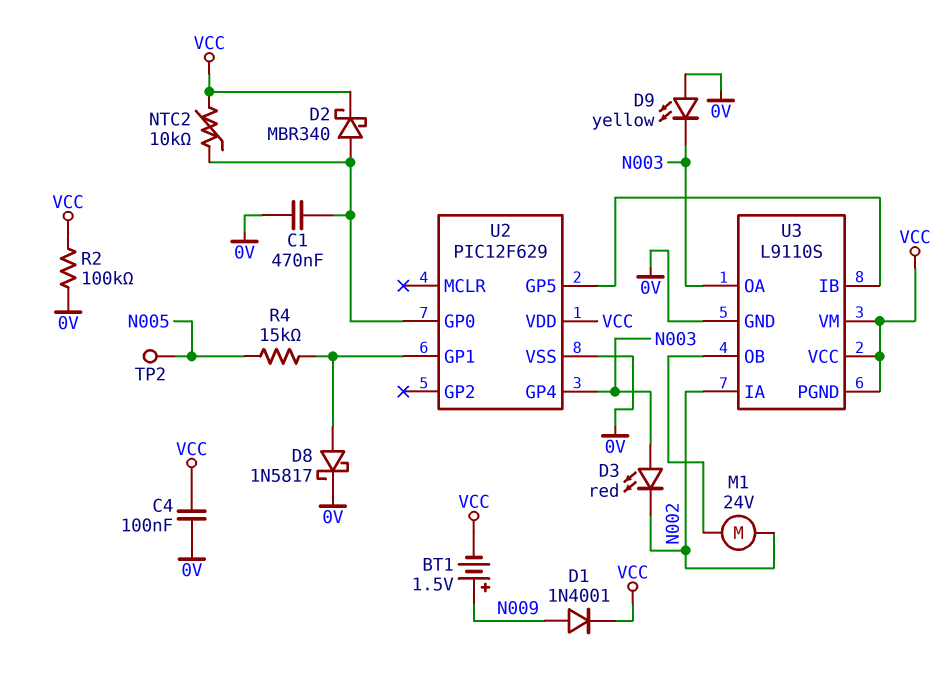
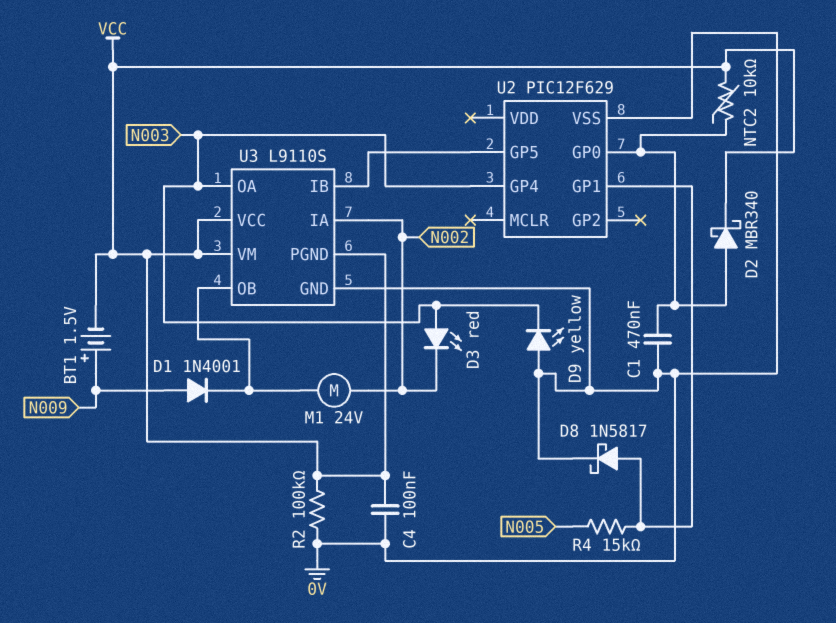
D1: diode 1N4001 (A N009, K VCC) -> diode 1N4001 (A N009, K U3/OB)
TP2: test point (N005) -> none
U2 pin VDD: VCC -> none

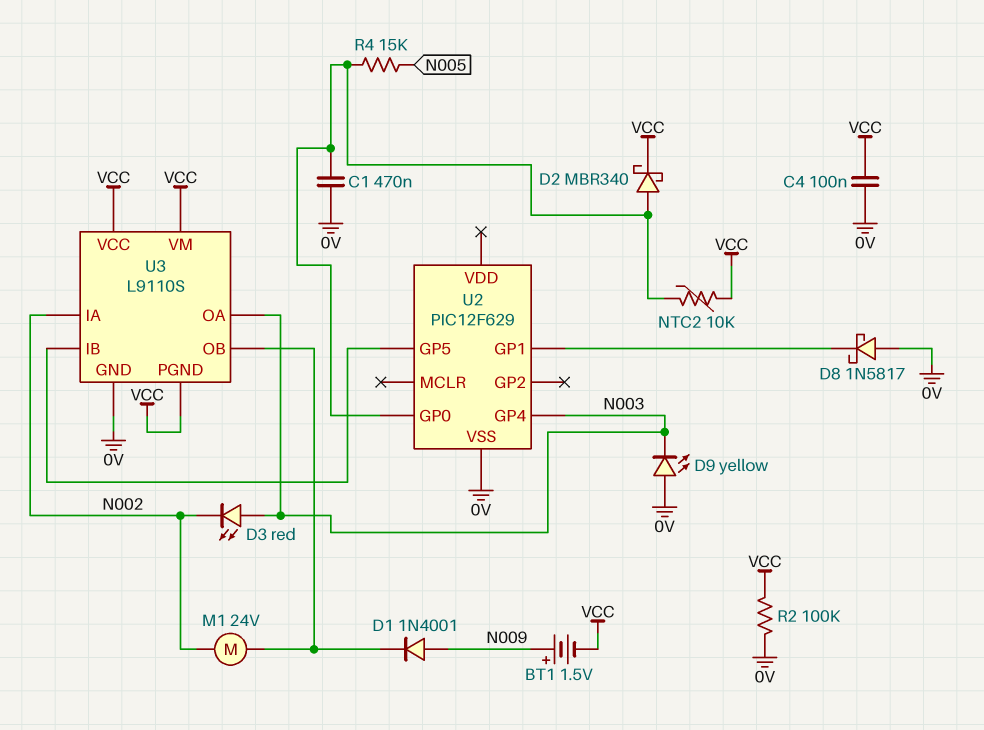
D8: schottky 1N5817 (A U2/GP1, K 0V) -> schottky 1N5817 (A 0V, K U2/GP1)
R4: 15k (N005, U2/GP1) -> 15k (N005, U2/GP0)

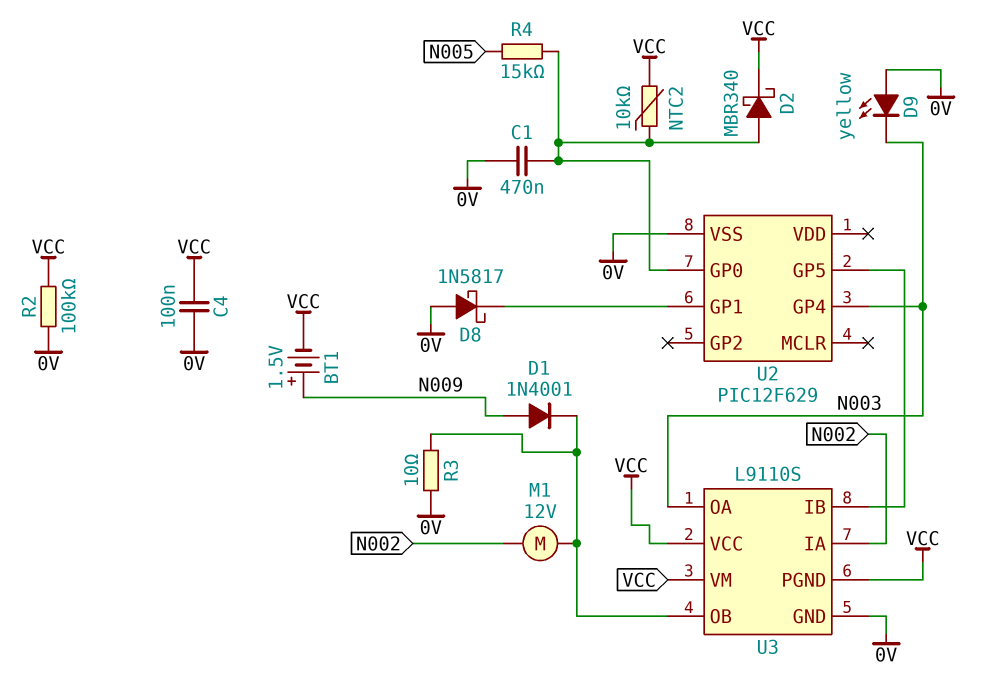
D3: LED red (A N003, K N002) -> none
M1: motor 24V (N002, U3/OB) -> motor 12V (N002, U3/OB)
R3: none -> 10 (0V, U3/OB)

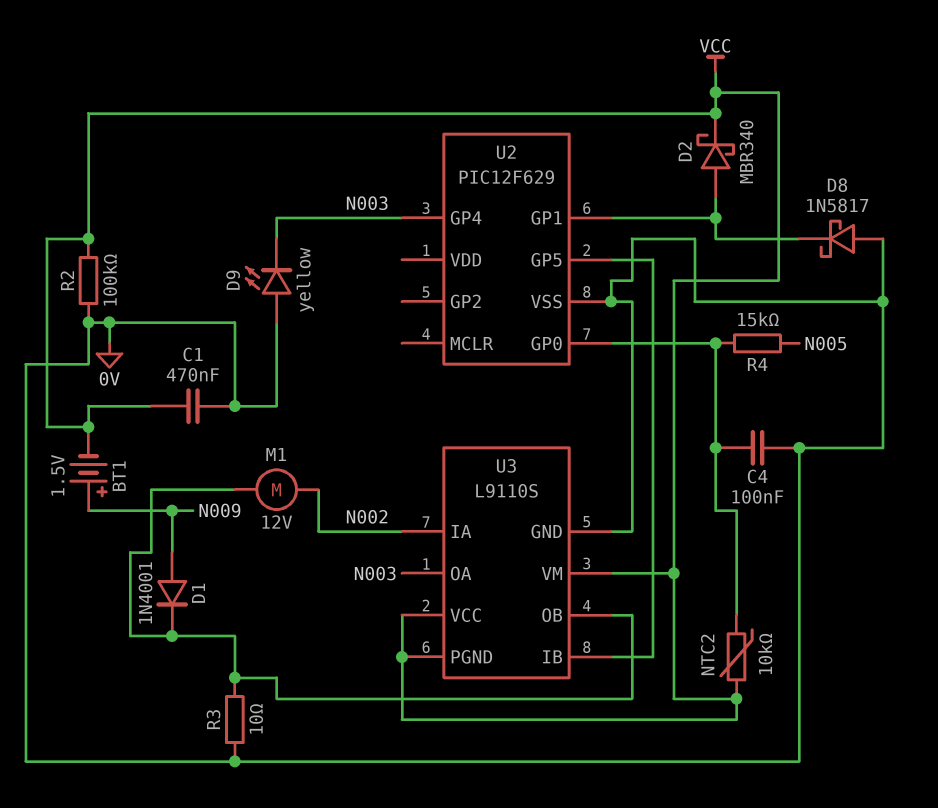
C1: 470nF (0V, U2/GP0) -> 470nF (0V, VCC)
C4: 100nF (0V, VCC) -> 100nF (0V, U2/GP0)
D2: schottky MBR340 (A U2/GP0, K VCC) -> schottky MBR340 (A U2/GP1, K VCC)

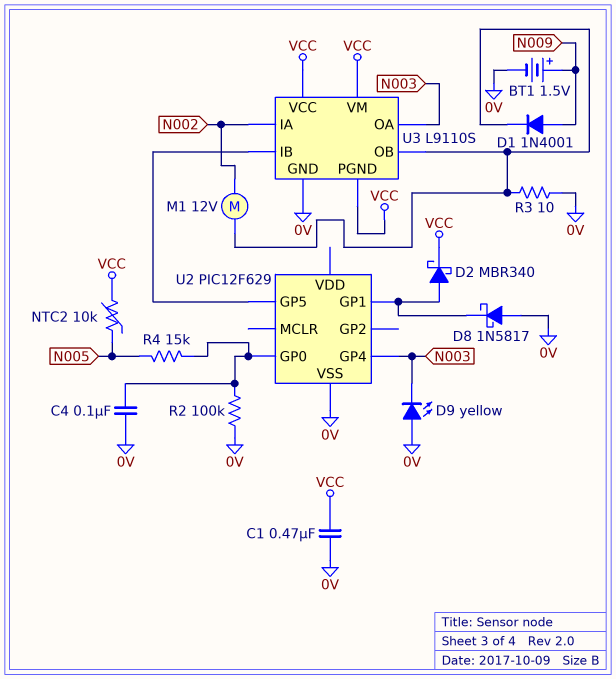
BT1: 1.5V (plus N009, minus VCC) -> 1.5V (plus N009, minus 0V)
NTC2: 10k (U2/GP0, VCC) -> 10k (N005, VCC)
R2: 100k (0V, VCC) -> 100k (0V, U2/GP0)

